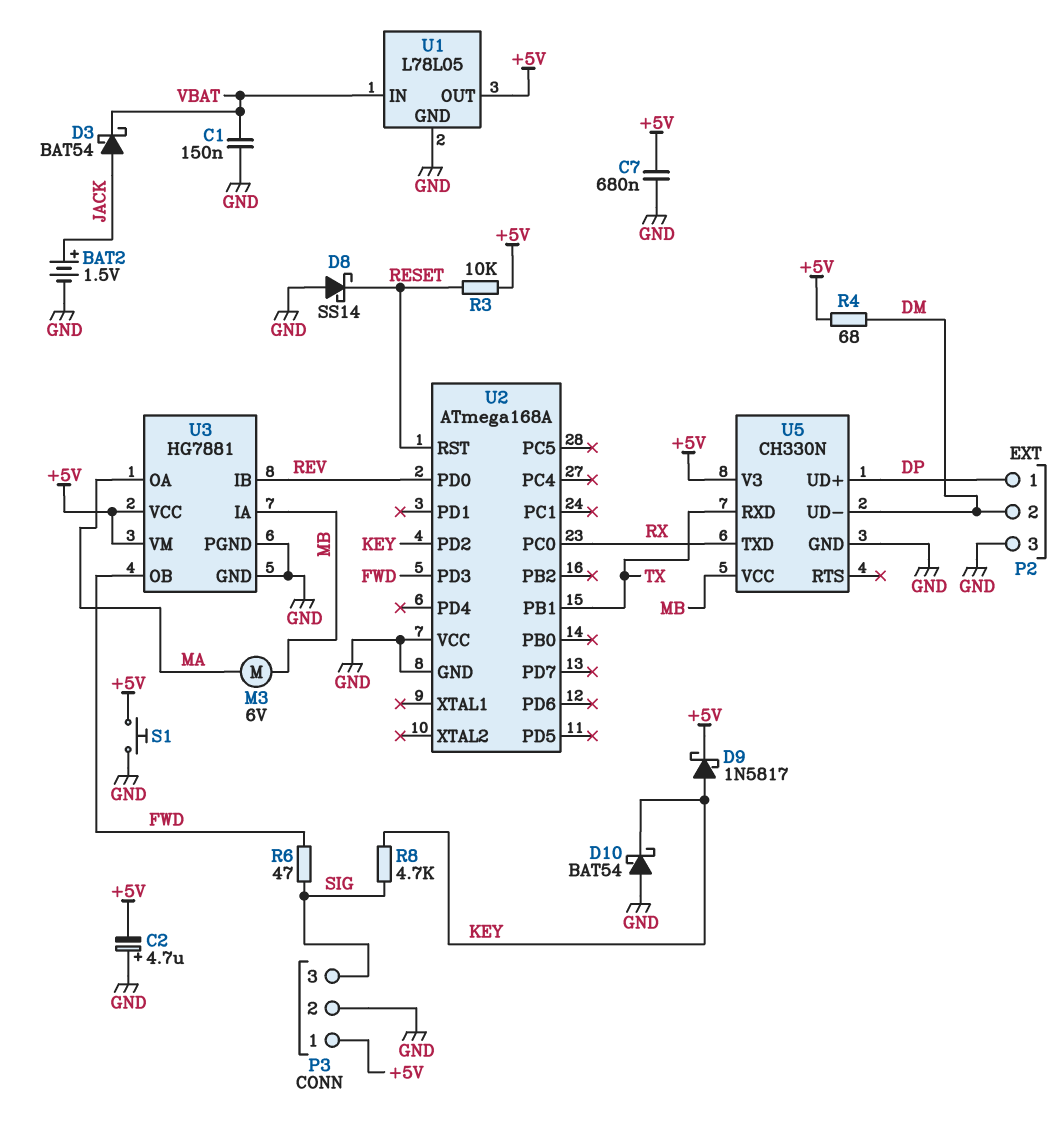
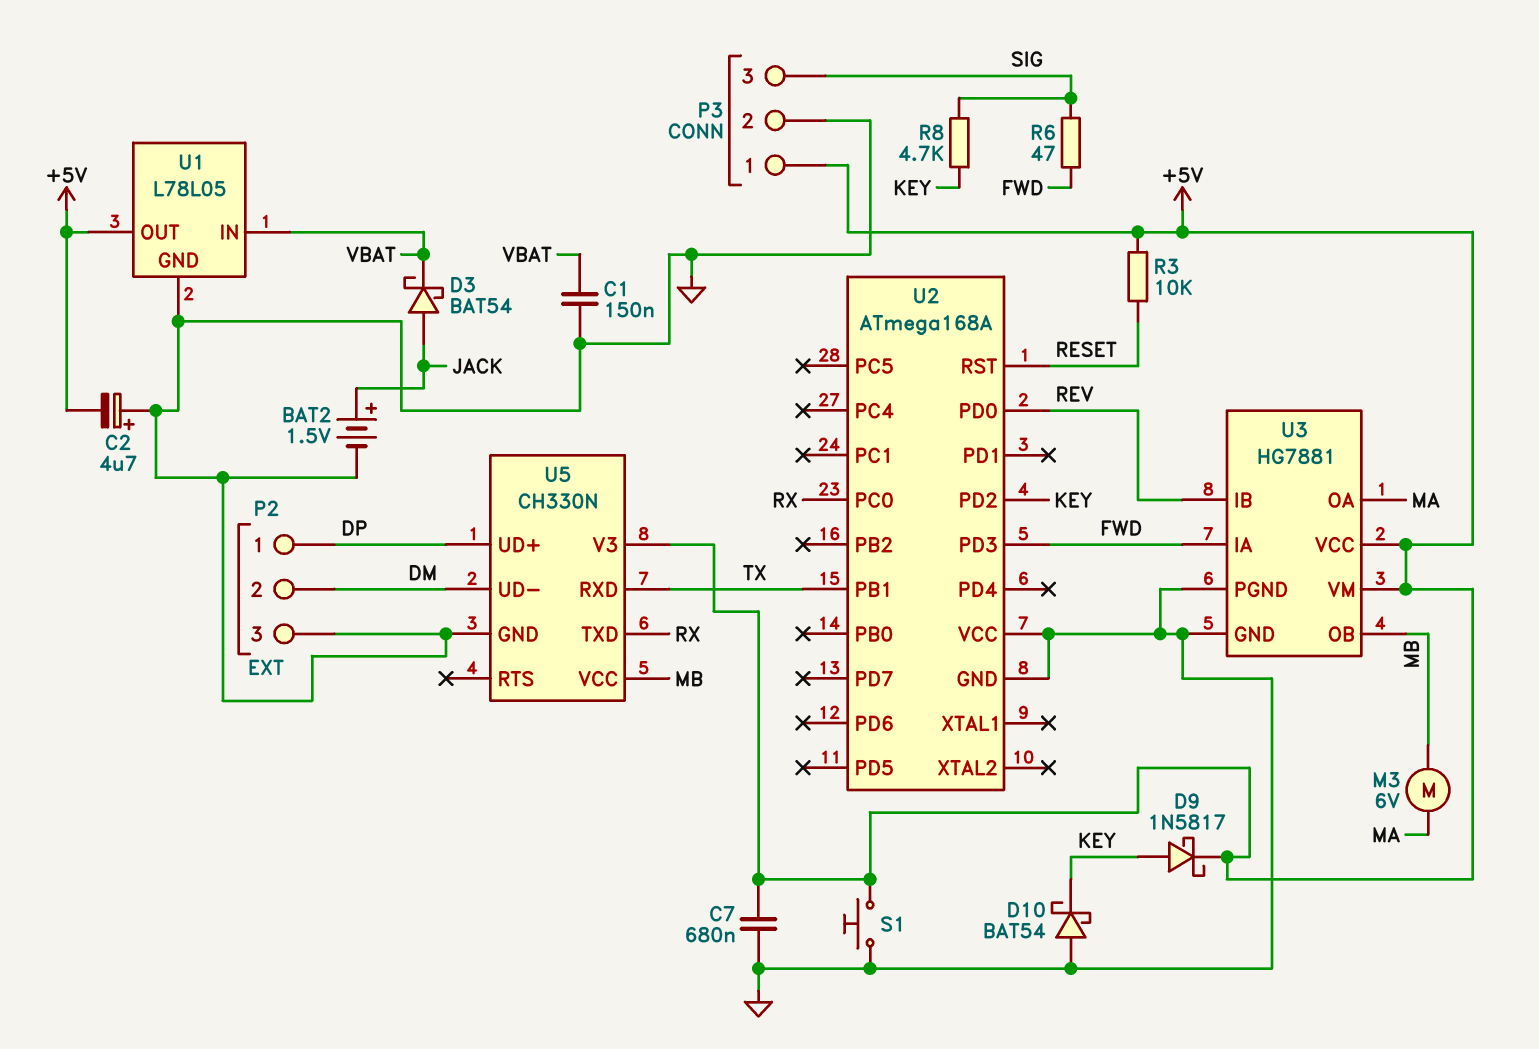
D8: schottky SS14 (A GND, K RESET) -> none
R4: 68 (+5V, DM) -> none
U3 pin IA: MB -> FWD
U3 pin OB: FWD -> MB

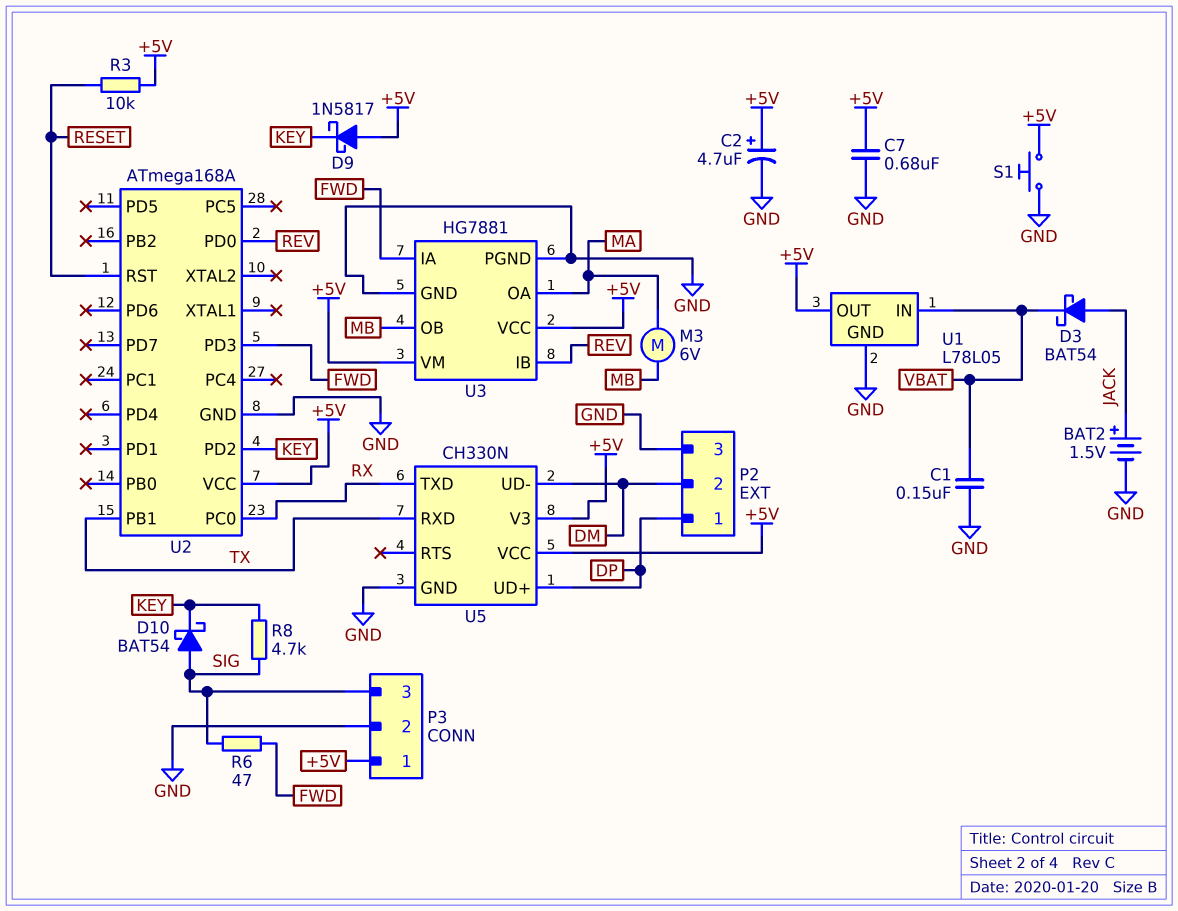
C2: 4.7uF (plus GND, minus +5V) -> 4.7uF (plus +5V, minus GND)
D9: schottky 1N5817 (A KEY, K +5V) -> schottky 1N5817 (A +5V, K KEY)
D10: schottky BAT54 (A GND, K KEY) -> schottky BAT54 (A SIG, K KEY)
U2 pin VCC: GND -> +5V
U5 pin VCC: MB -> +5V

